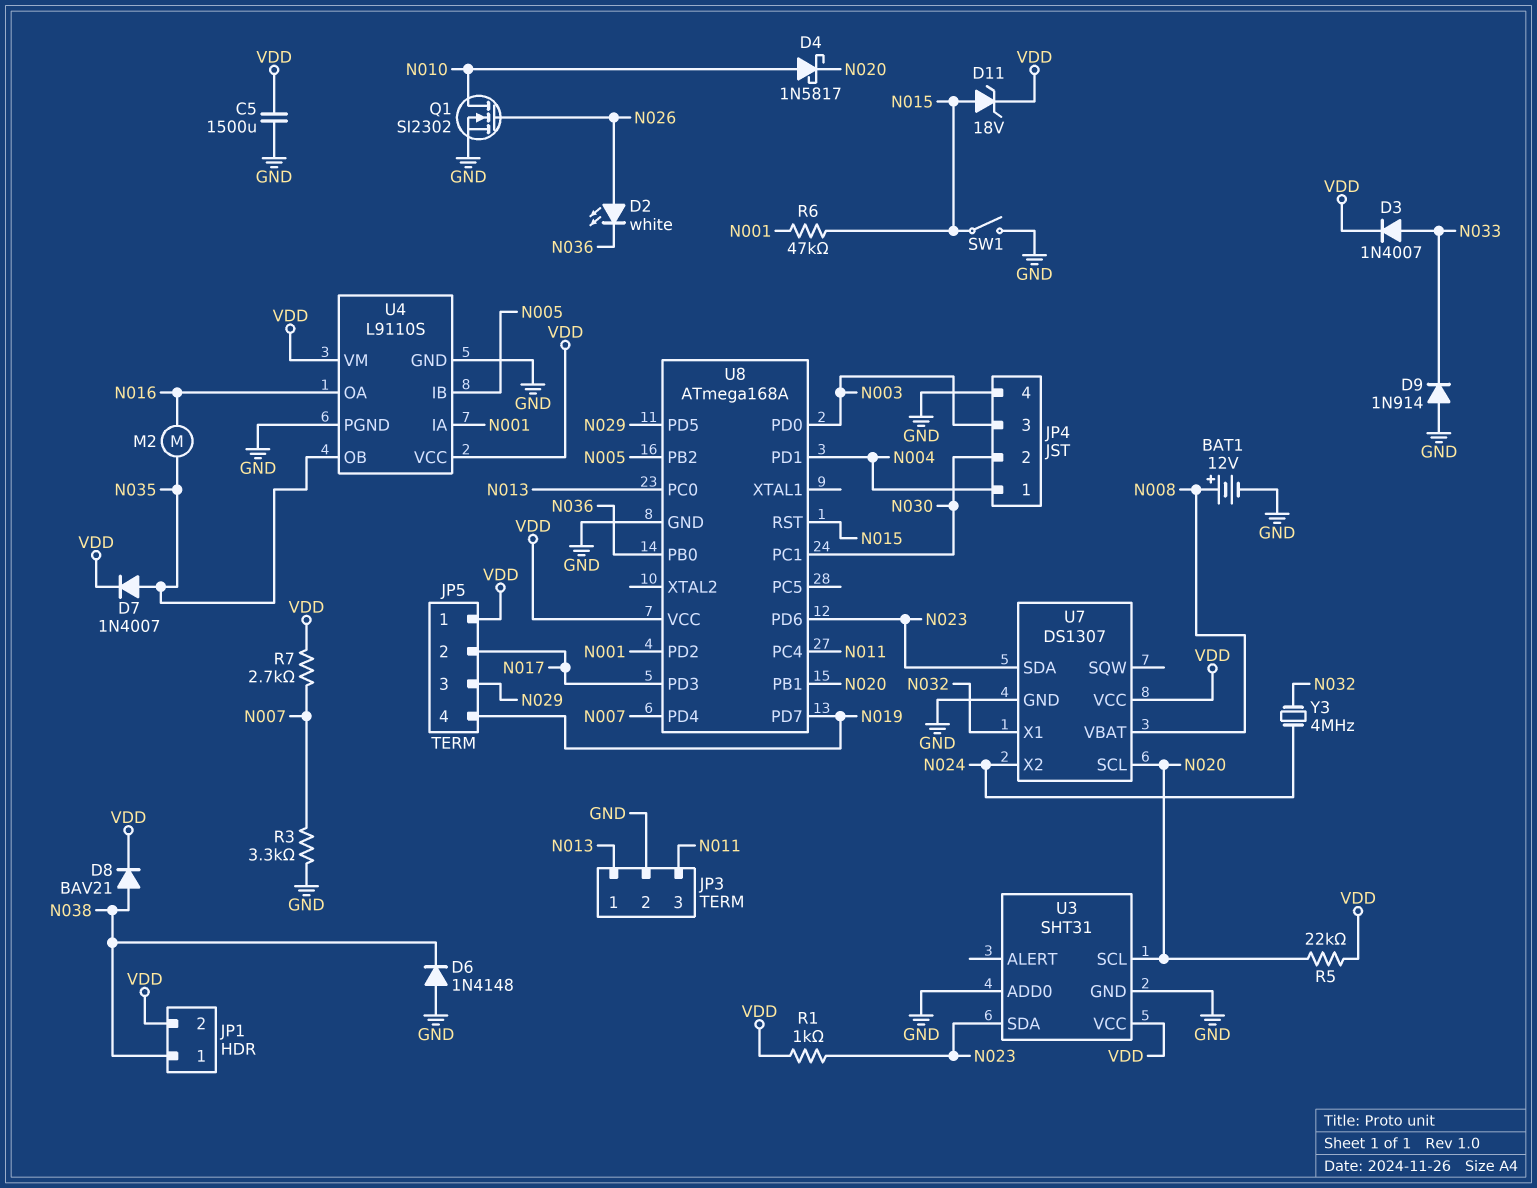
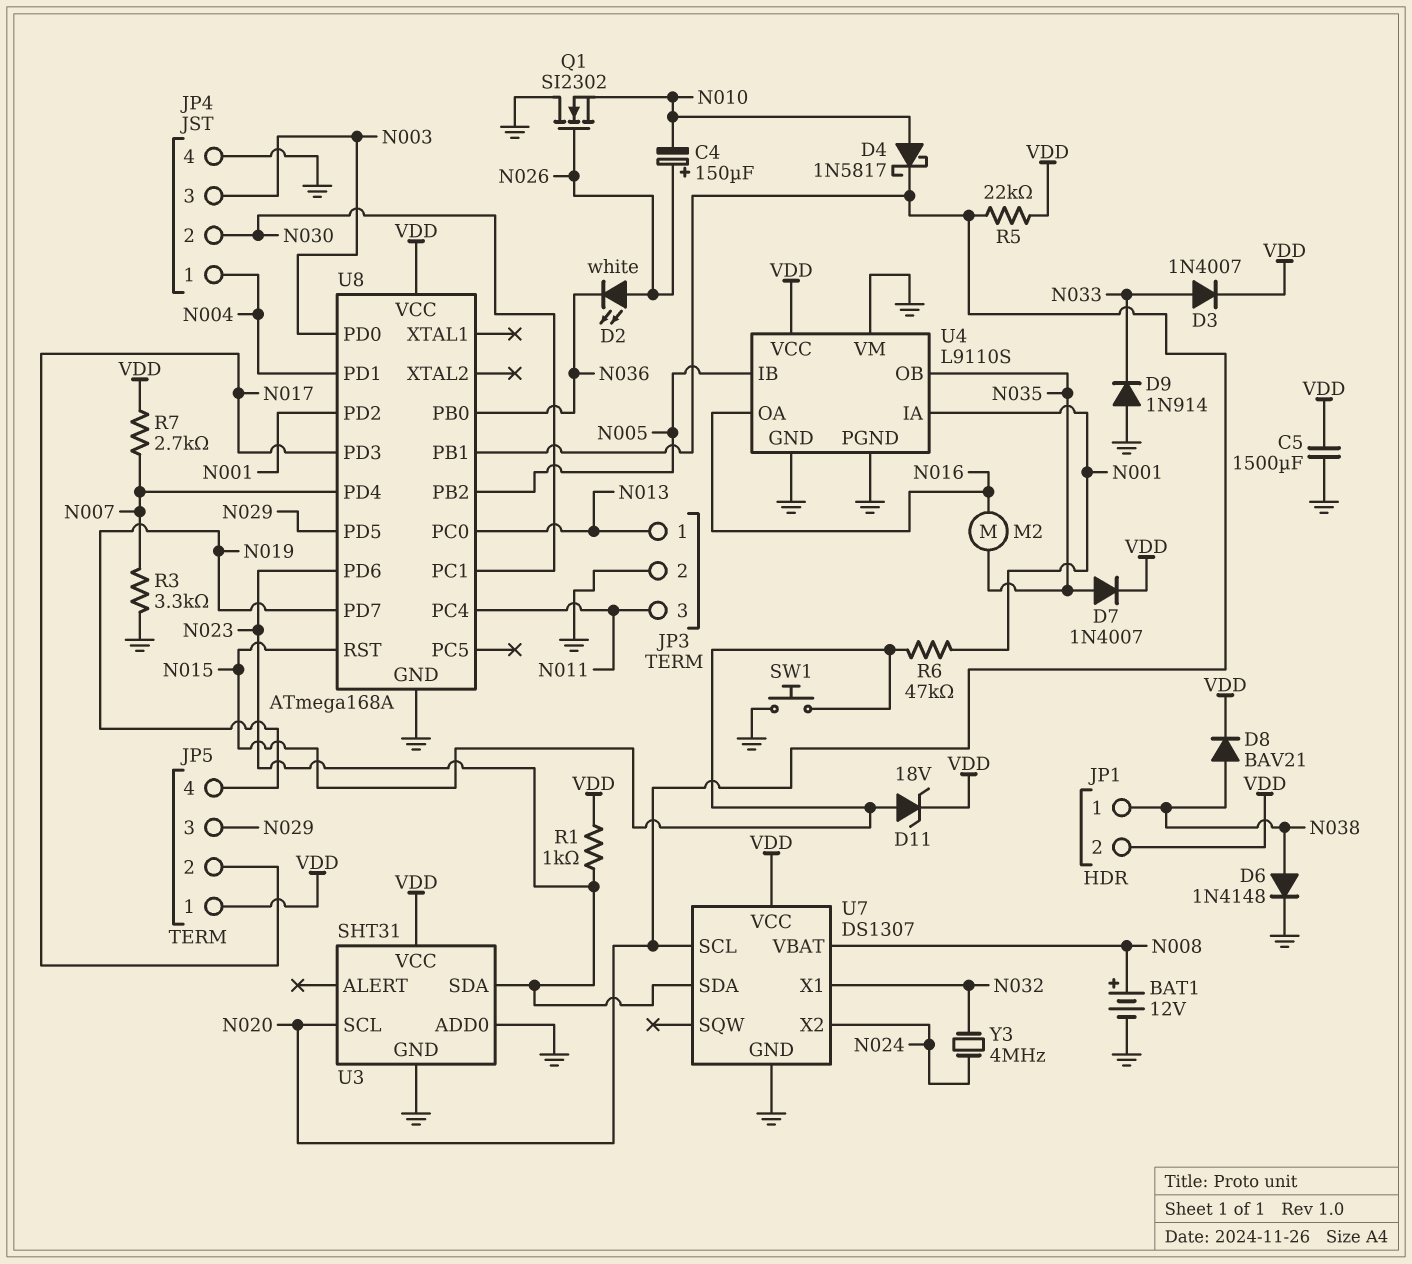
C4: none -> 150uF (plus N026, minus N010)
D6: diode 1N4148 (A GND, K N038) -> diode 1N4148 (A N038, K GND)
Q1: NMOS SI2302 (G N026, D N010, S GND) -> NMOS SI2302 (G N026, D GND, S N010)
SW1: switch (GND, N015) -> button (GND, N015)
U4 pin VM: VDD -> GND

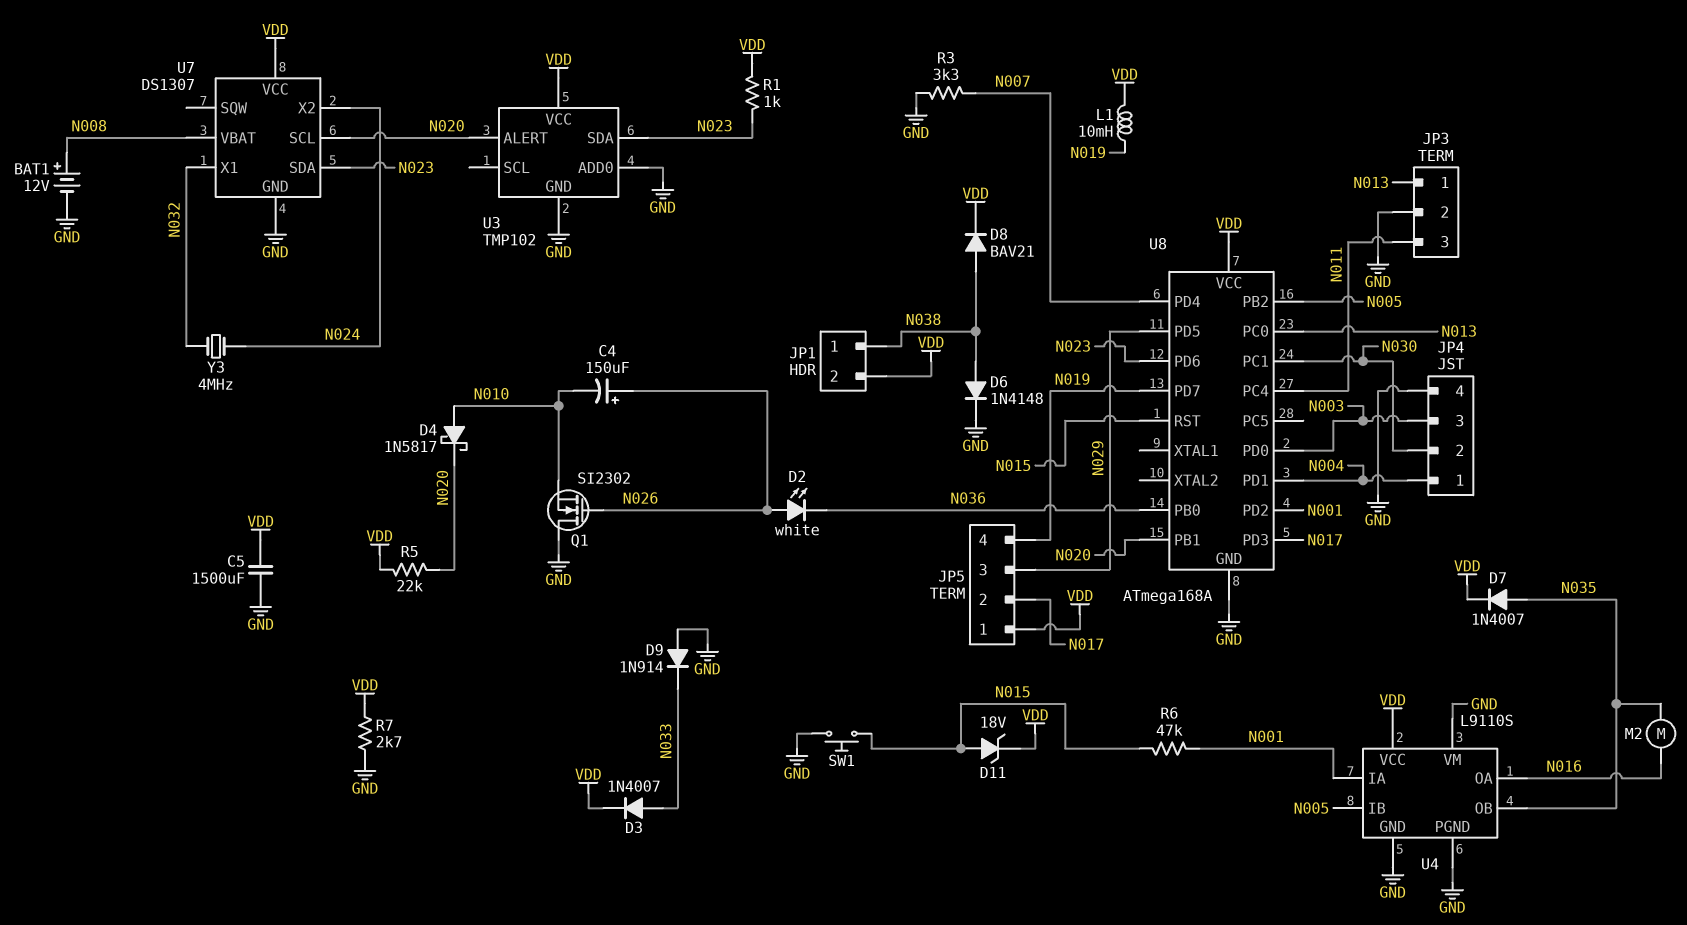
L1: none -> 10mH (N019, VDD)
R7: 2.7k (N007, VDD) -> 2.7k (GND, VDD)
U3: SHT31 -> TMP102
U3 pin ALERT: none -> N020
U3 pin SCL: N020 -> none

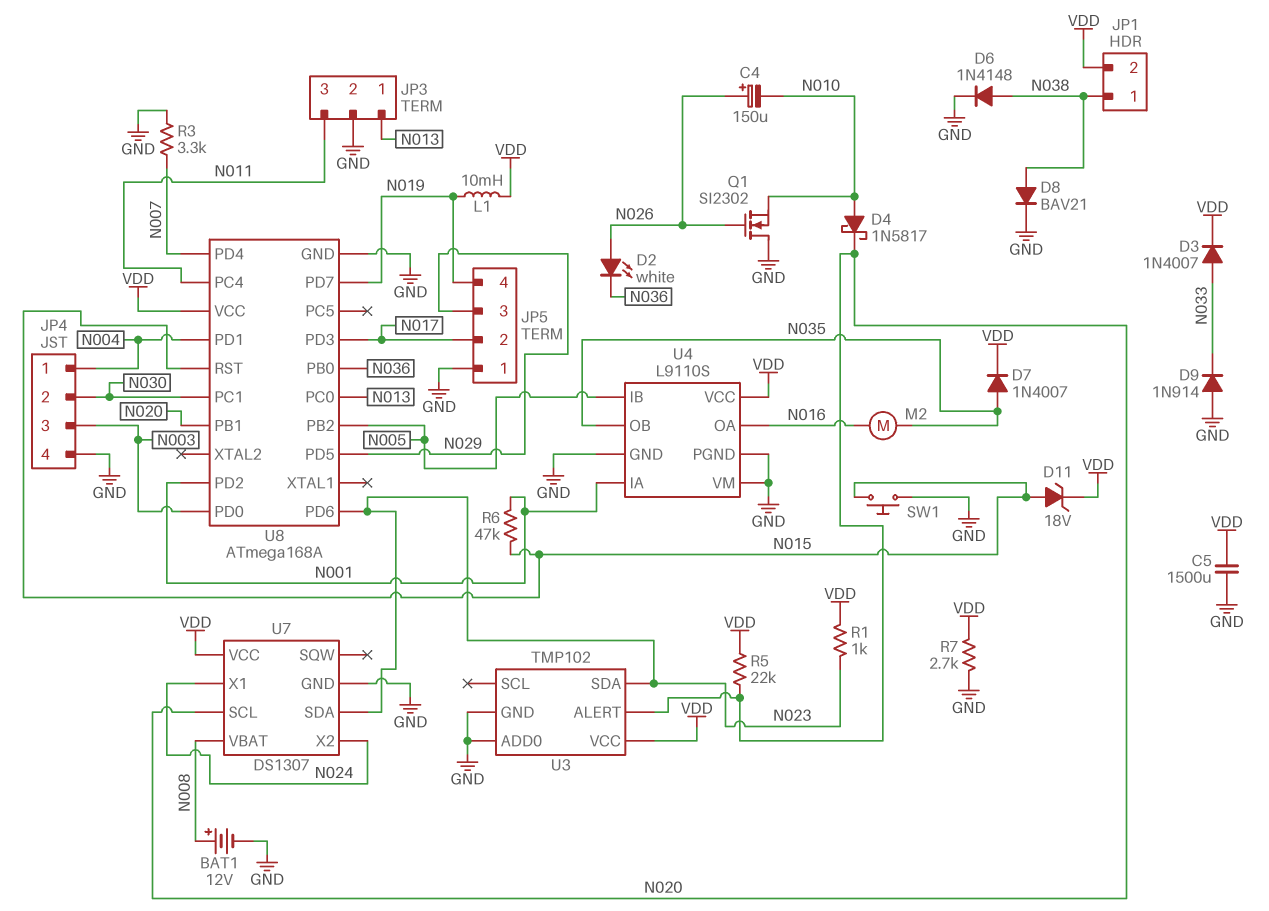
D8: diode BAV21 (A N038, K VDD) -> diode BAV21 (A N038, K GND)
JP5 pin 1: VDD -> GND
U7 pin X1: N032 -> N024
Y3: 4MHz (N024, N032) -> none

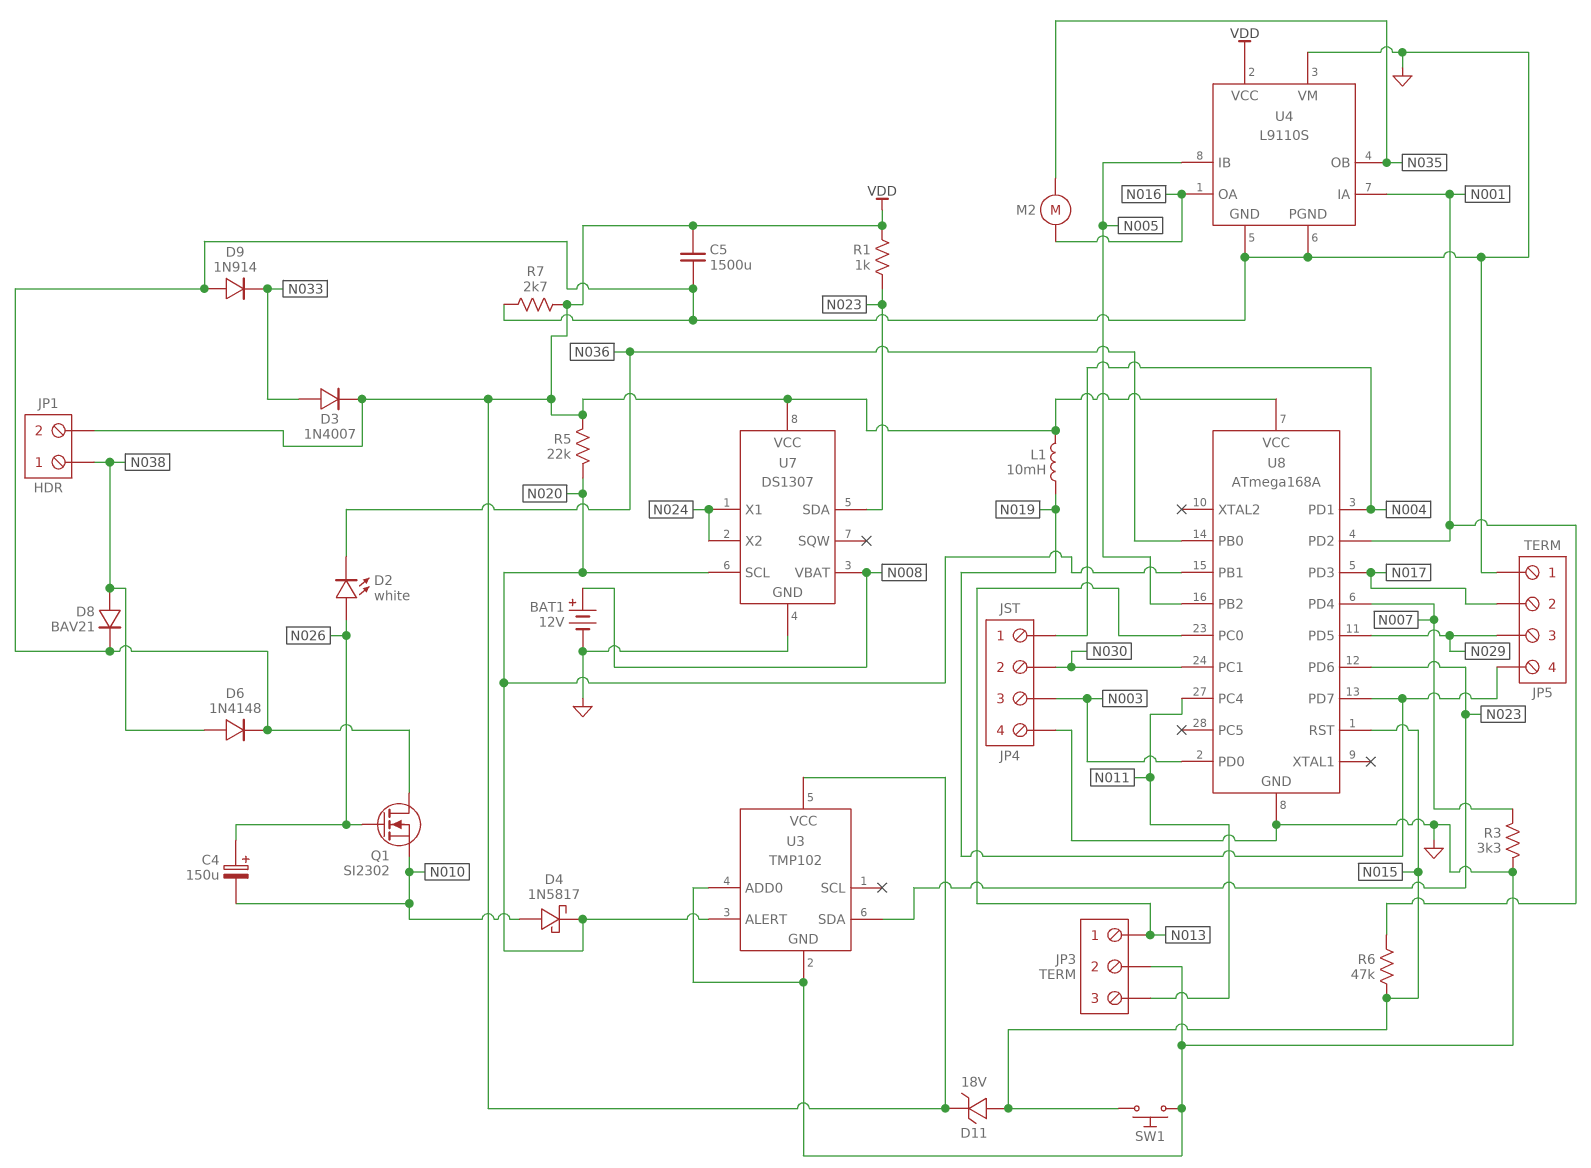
D7: diode 1N4007 (A N035, K VDD) -> none

